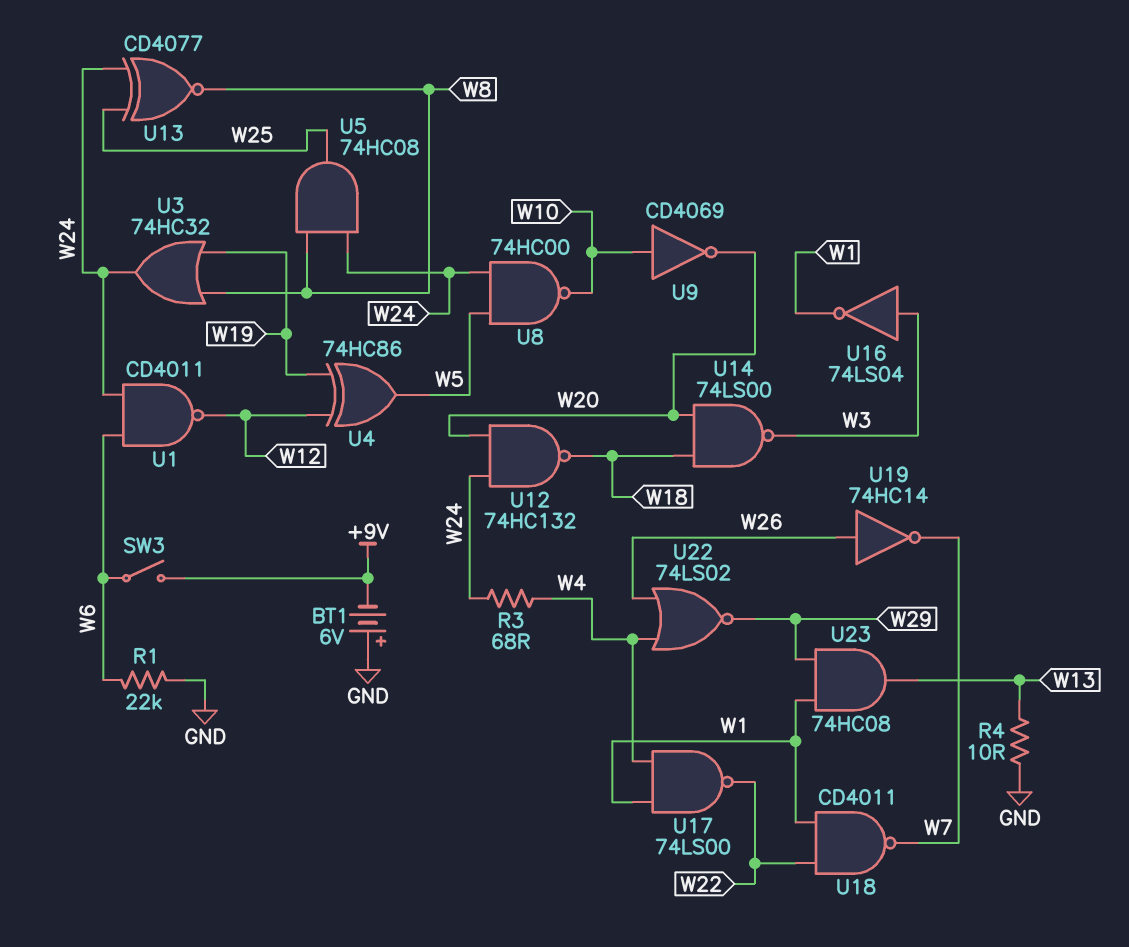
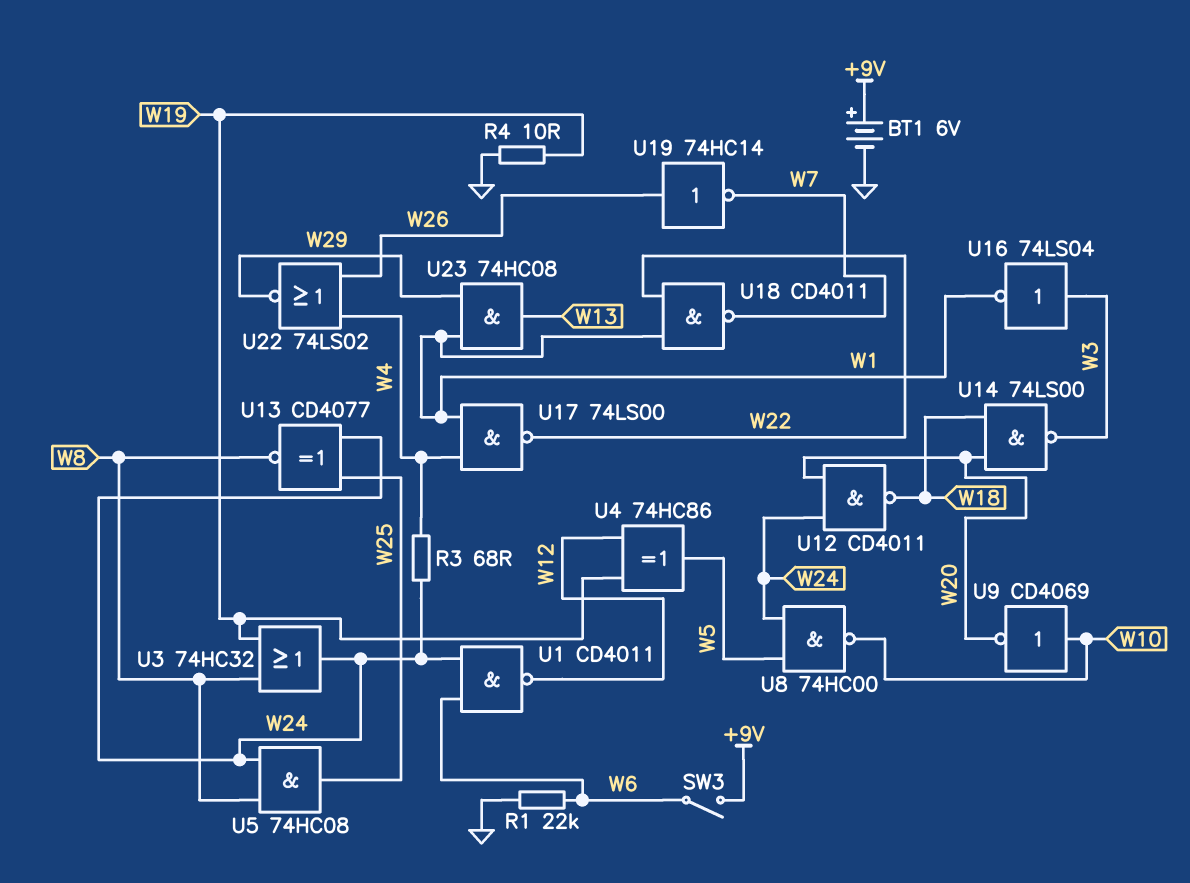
BT1: 6V (plus GND, minus +9V) -> 6V (plus +9V, minus GND)
R4: 10 (GND, W13) -> 10 (GND, W19)
U12: NAND 74HC132 (in W20, in W24, out W18) -> NAND CD4011 (in W20, in W24, out W18)

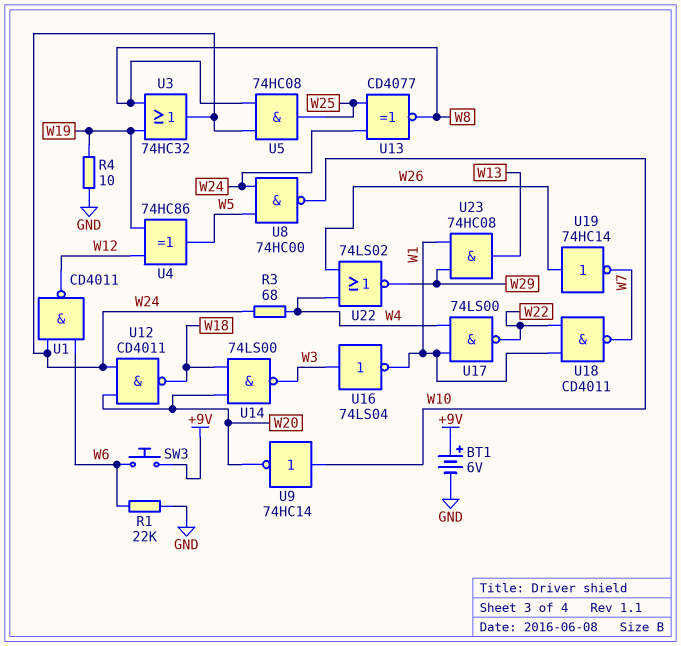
SW3: switch (+9V, W6) -> button (+9V, W6)
U9: NOT CD4069 (in W10, out W20) -> NOT 74HC14 (in W10, out W20)

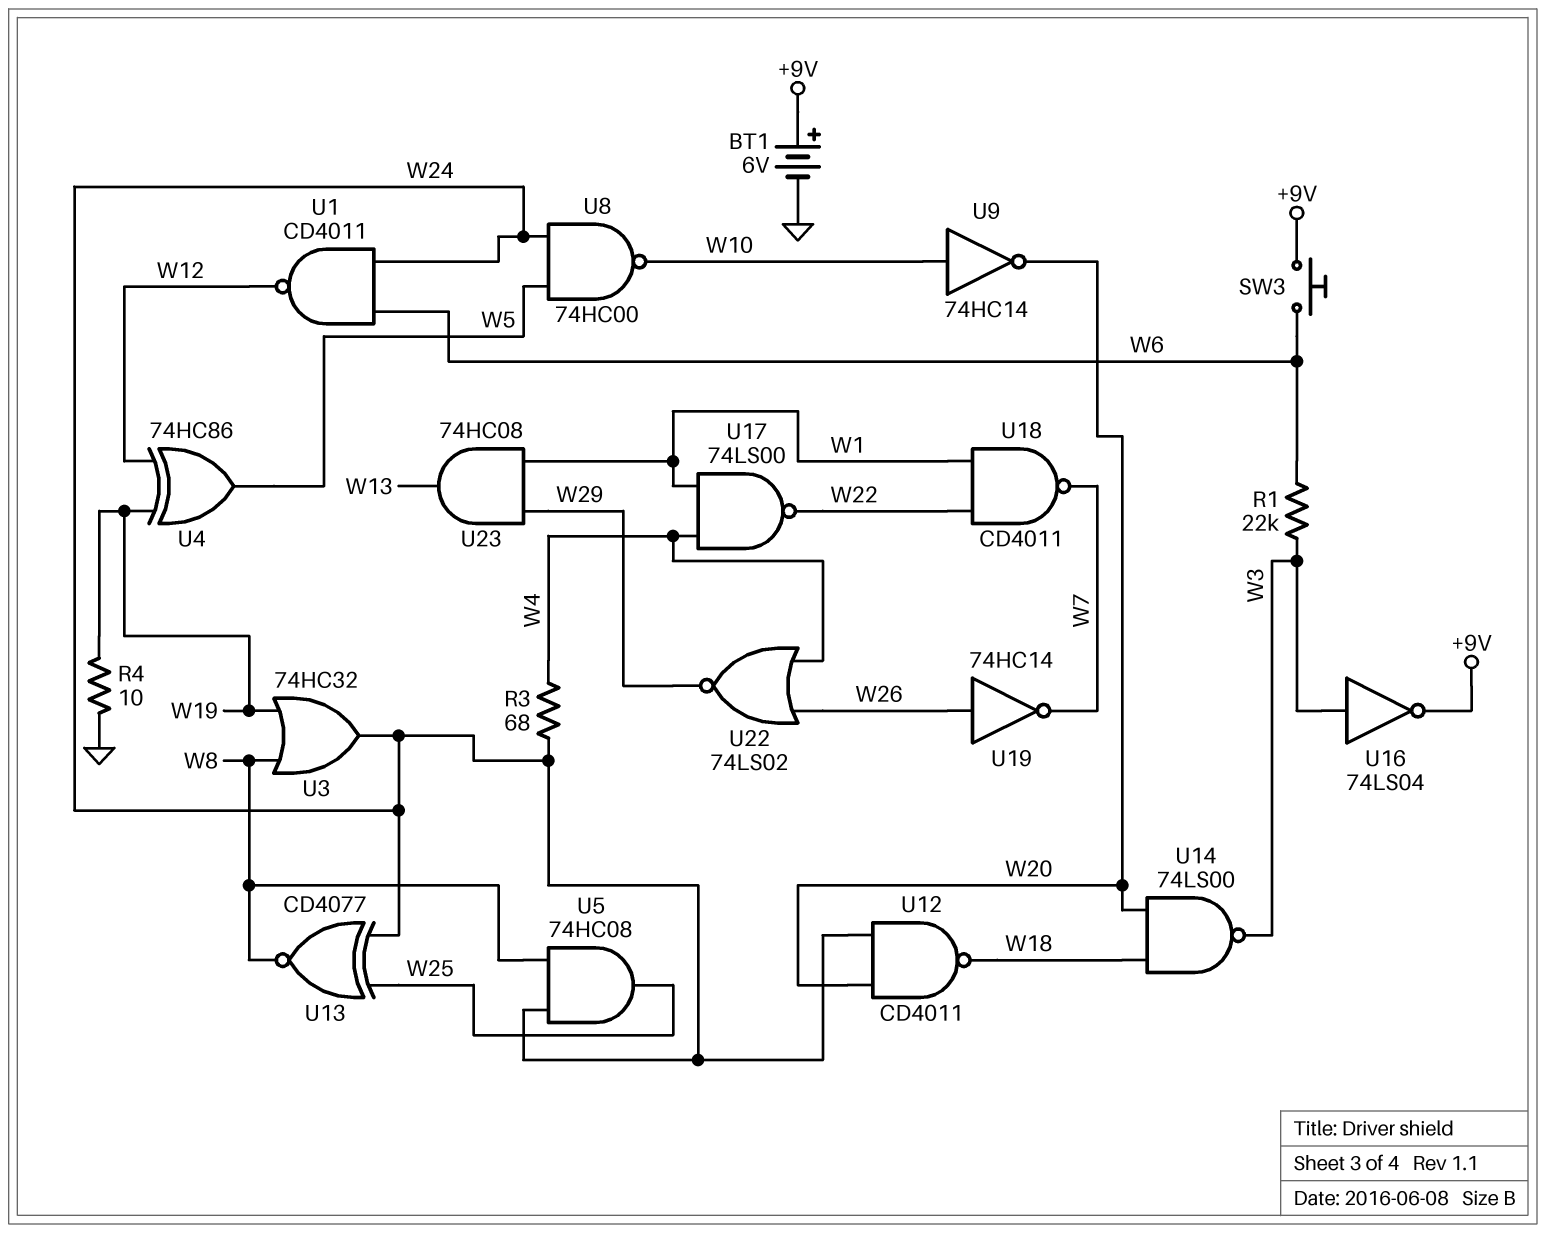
R1: 22k (GND, W6) -> 22k (W3, W6)
U16: NOT 74LS04 (in W3, out W1) -> NOT 74LS04 (in W3, out +9V)

